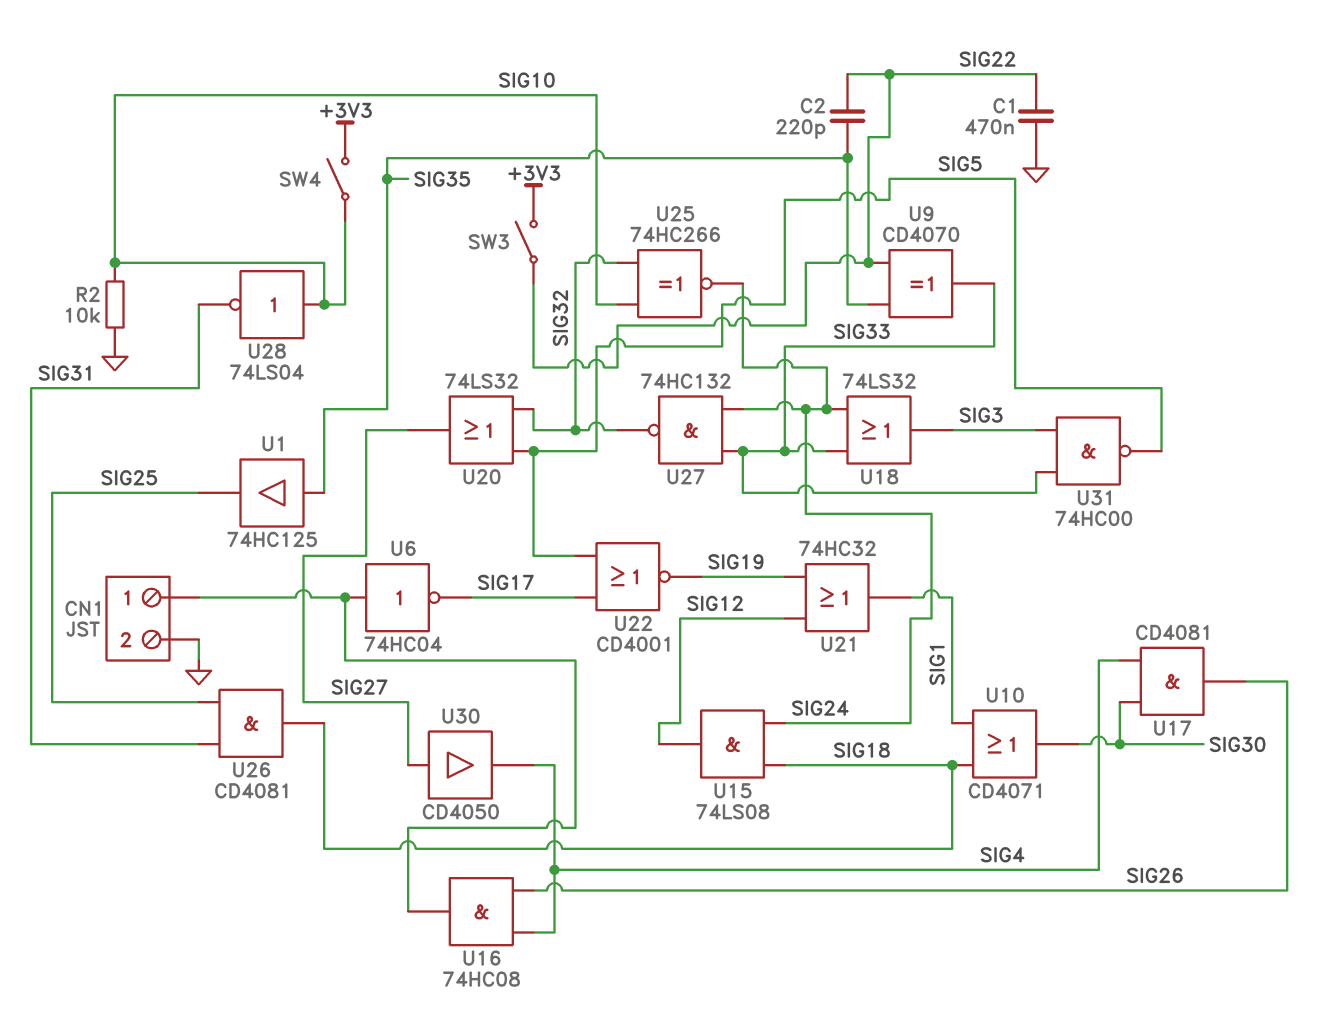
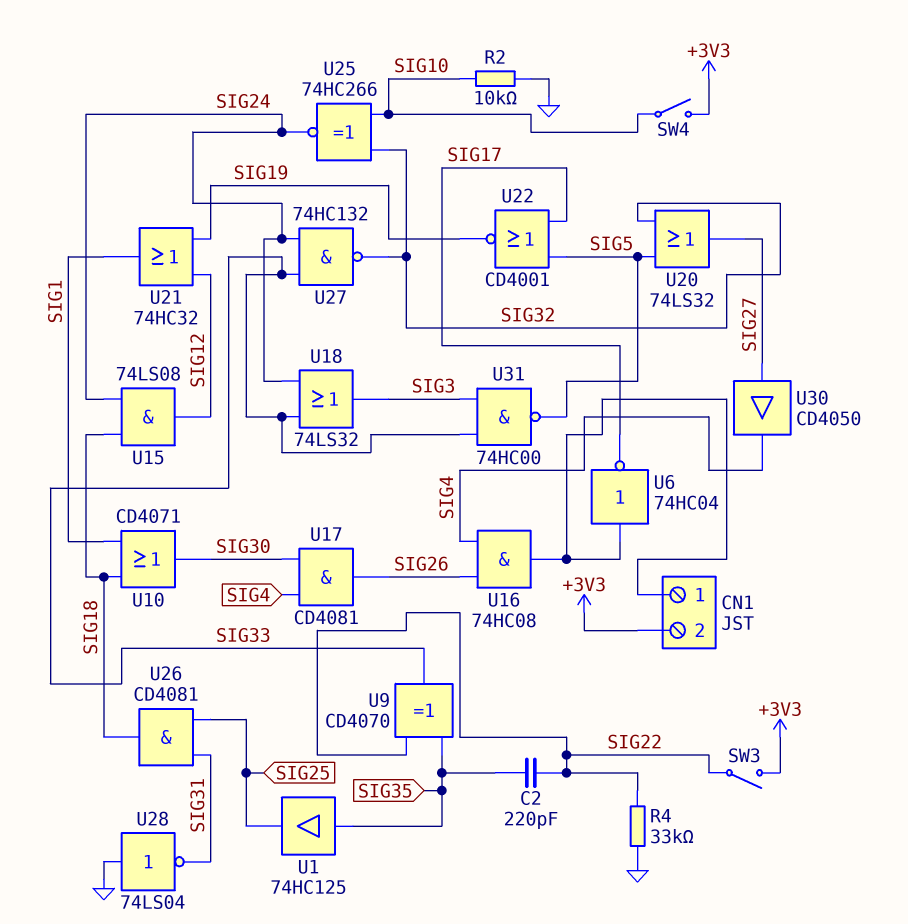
C1: 470nF (GND, SIG22) -> none
CN1 pin 2: GND -> +3V3
R4: none -> 33k (GND, SIG22)
U28: NOT 74LS04 (in SIG10, out SIG31) -> NOT 74LS04 (in GND, out SIG31)

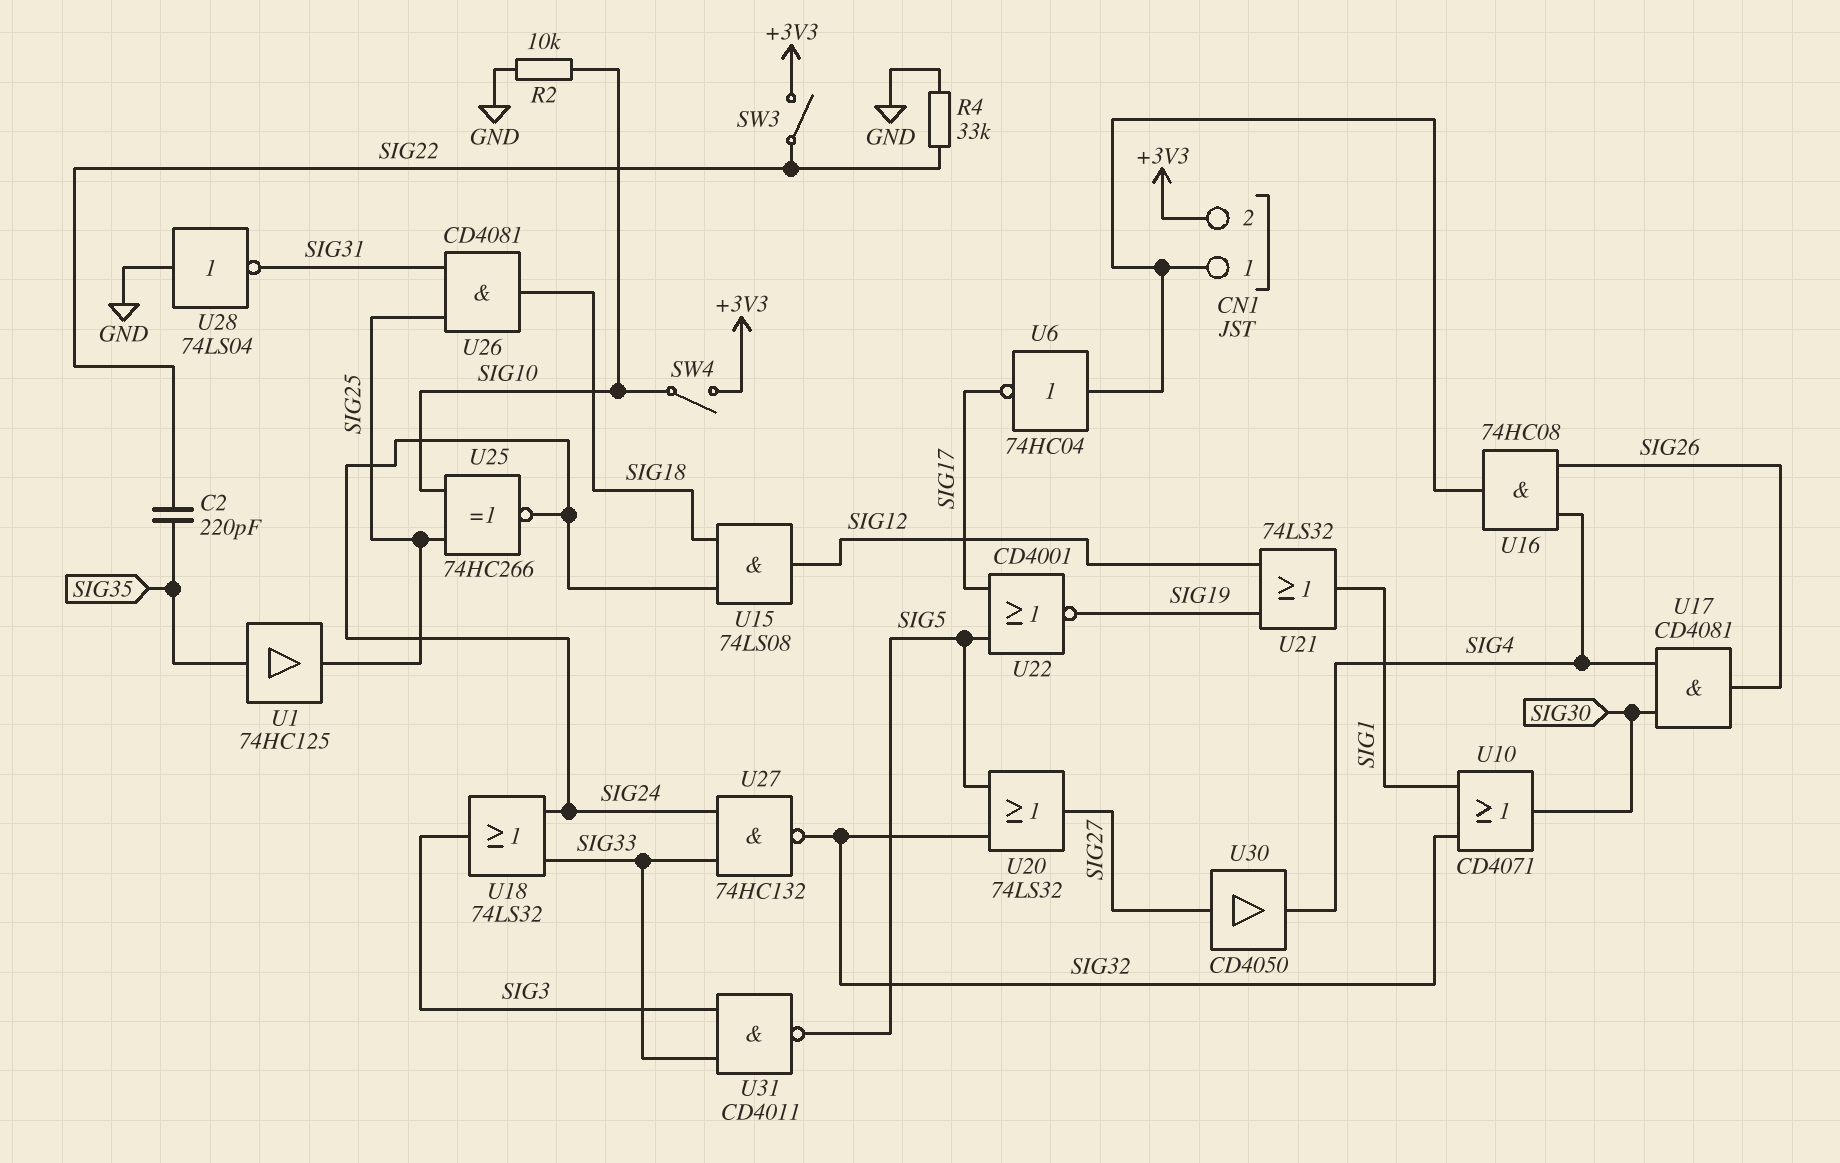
U9: XOR CD4070 (in SIG22, in SIG35, out SIG33) -> none
U10: OR CD4071 (in SIG1, in SIG18, out SIG30) -> OR CD4071 (in SIG1, in SIG32, out SIG30)
U21: OR 74HC32 (in SIG12, in SIG19, out SIG1) -> OR 74LS32 (in SIG12, in SIG19, out SIG1)
U25: XNOR 74HC266 (in SIG10, in SIG32, out SIG24) -> XNOR 74HC266 (in SIG10, in SIG25, out SIG24)
U31: NAND 74HC00 (in SIG3, in SIG33, out SIG5) -> NAND CD4011 (in SIG3, in SIG33, out SIG5)

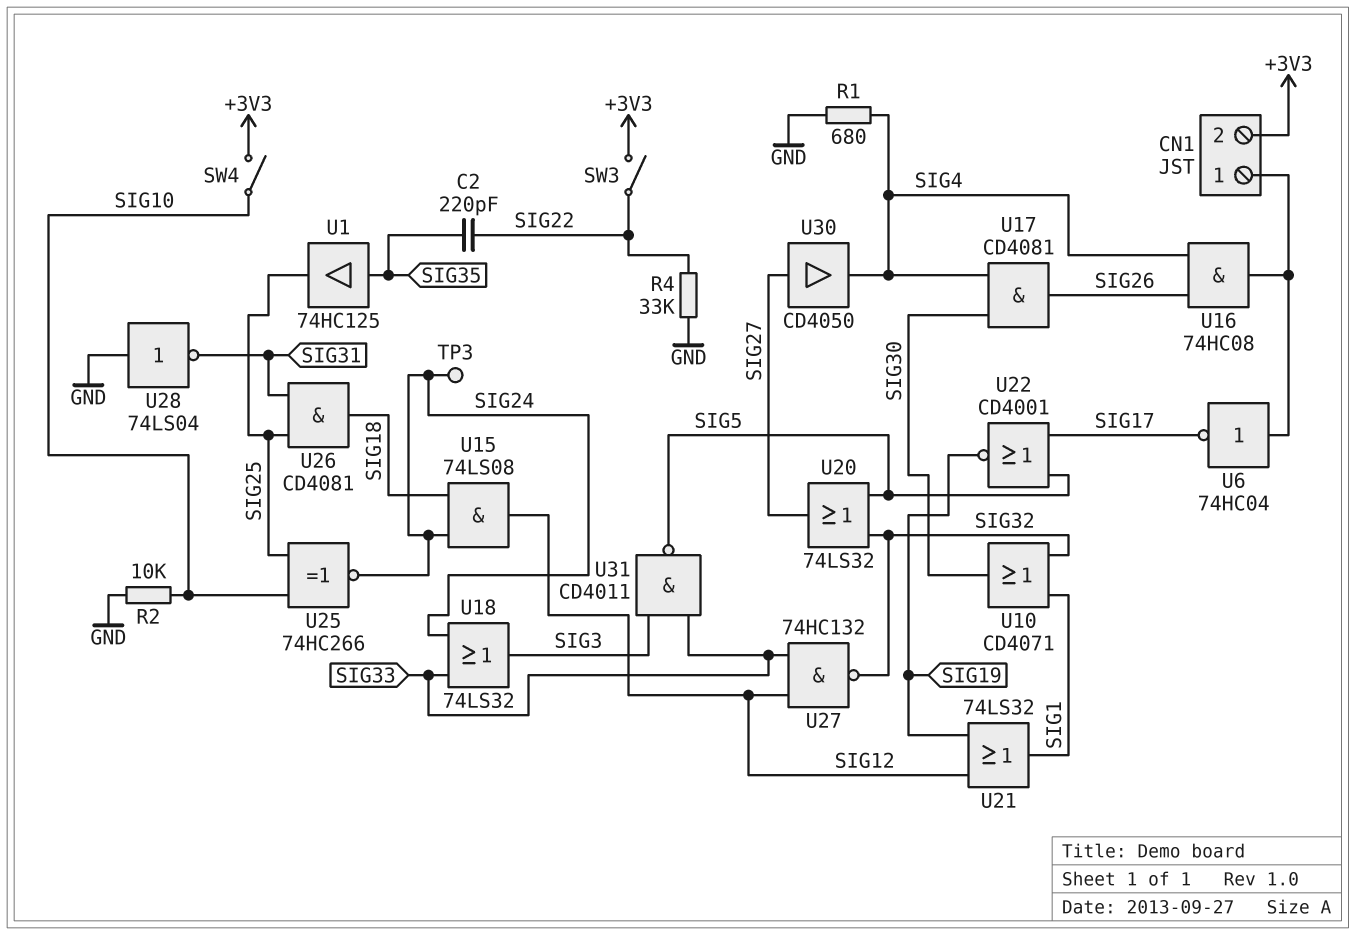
R1: none -> 680 (GND, SIG4)
TP3: none -> test point (SIG24)
U27: NAND 74HC132 (in SIG24, in SIG33, out SIG32) -> NAND 74HC132 (in SIG12, in SIG33, out SIG32)

